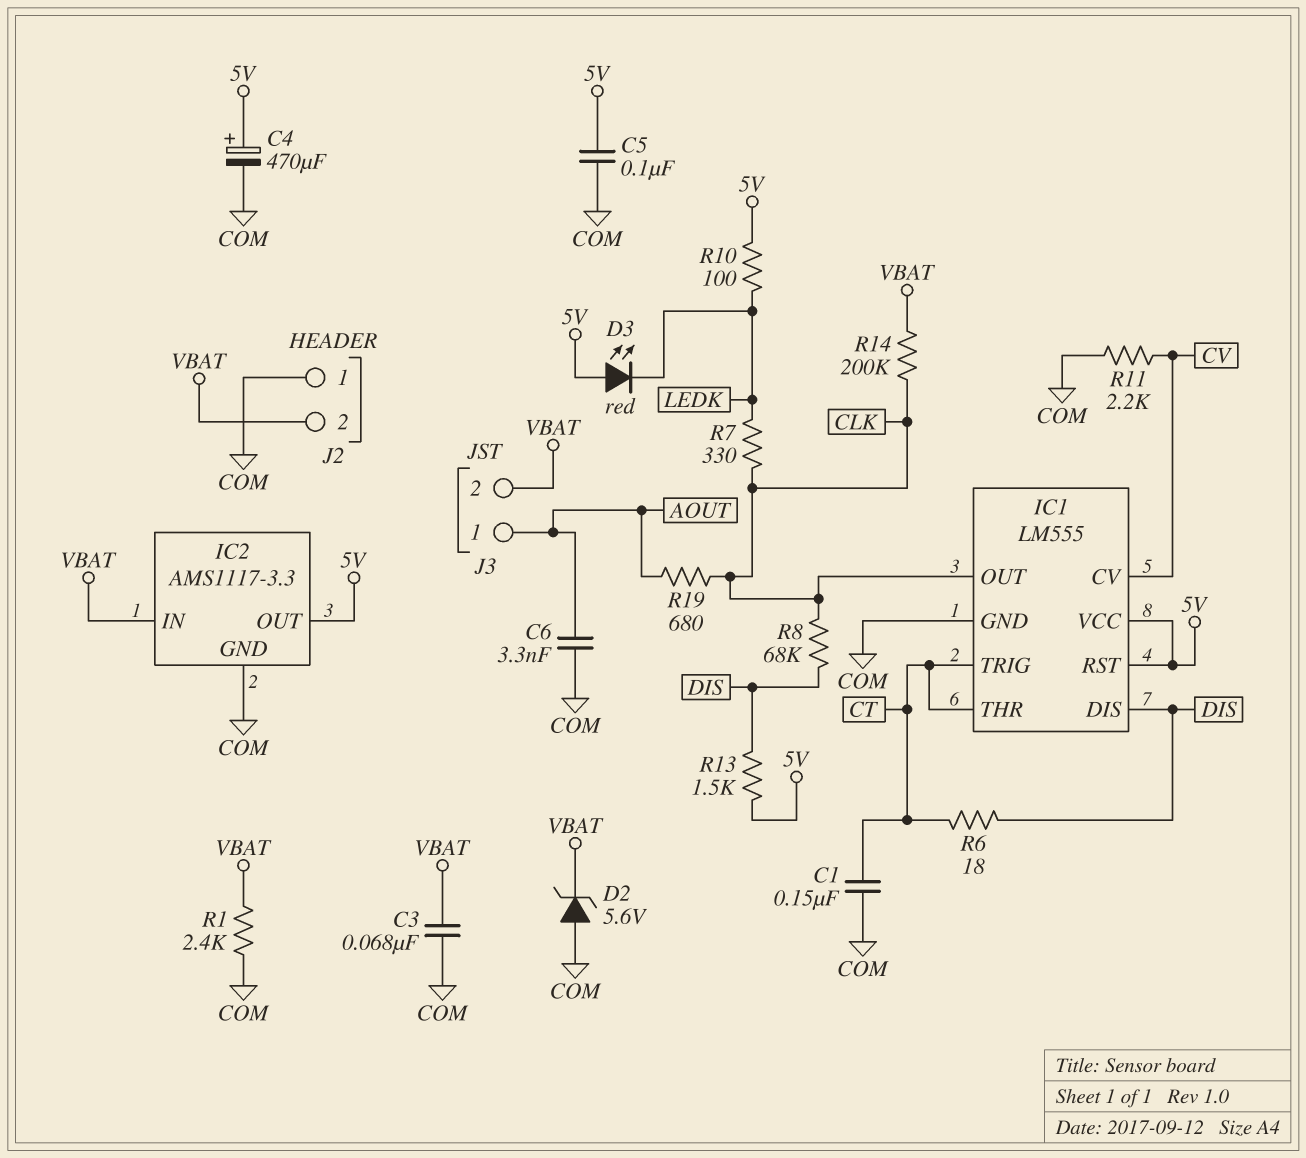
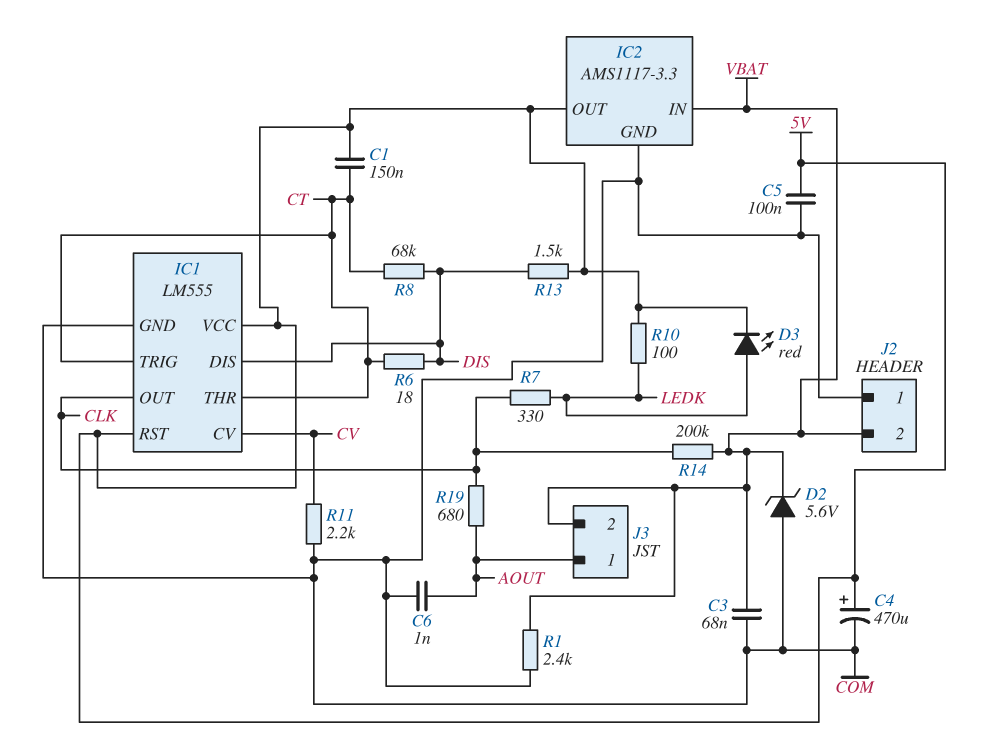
C1: 150nF (COM, CT) -> 150nF (5V, CT)
C6: 3.3nF (AOUT, COM) -> 1nF (AOUT, COM)
D3: LED red (A 5V, K LEDK) -> LED red (A LEDK, K 5V)
R8: 68k (CLK, DIS) -> 68k (CT, DIS)

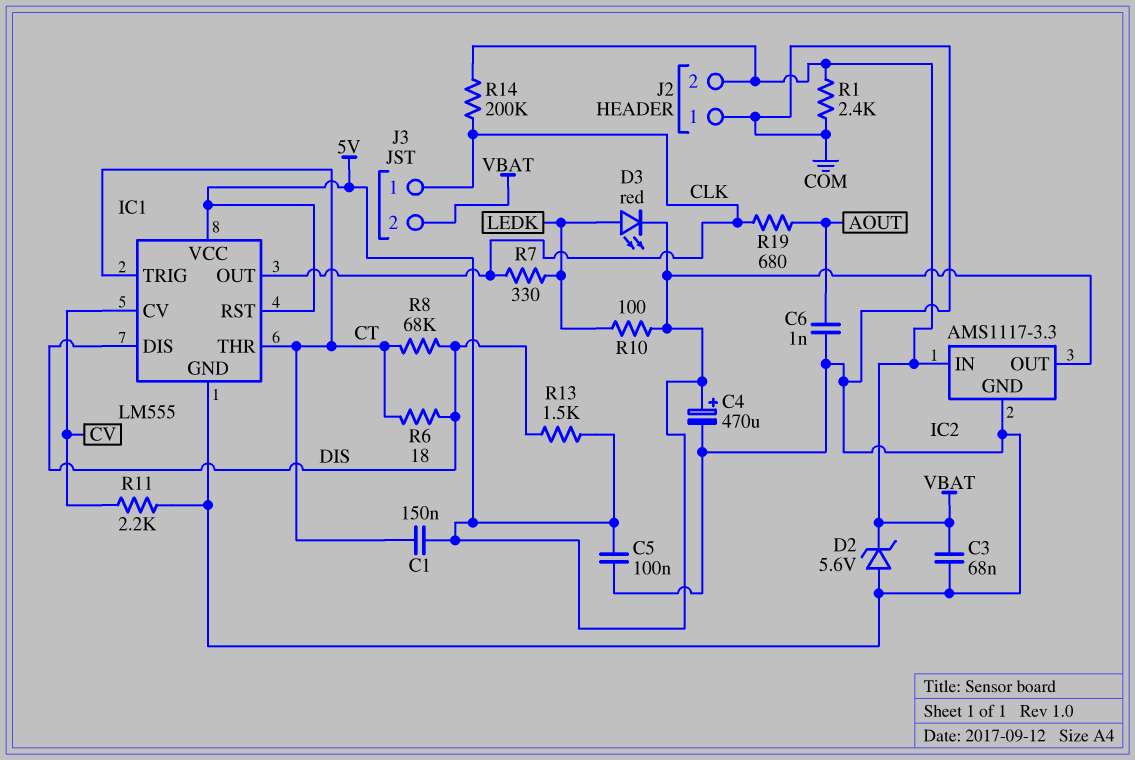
J3 pin 1: AOUT -> CLK

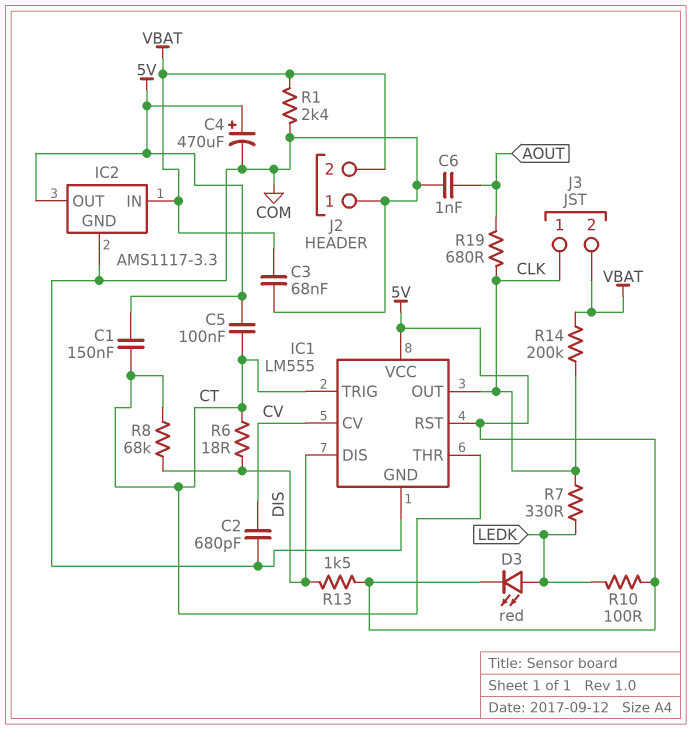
C2: none -> 680pF (COM, CV)
C5: 100nF (5V, COM) -> 100nF (5V, CT)
D2: zener 5.6V (A COM, K VBAT) -> none
R11: 2.2k (COM, CV) -> none

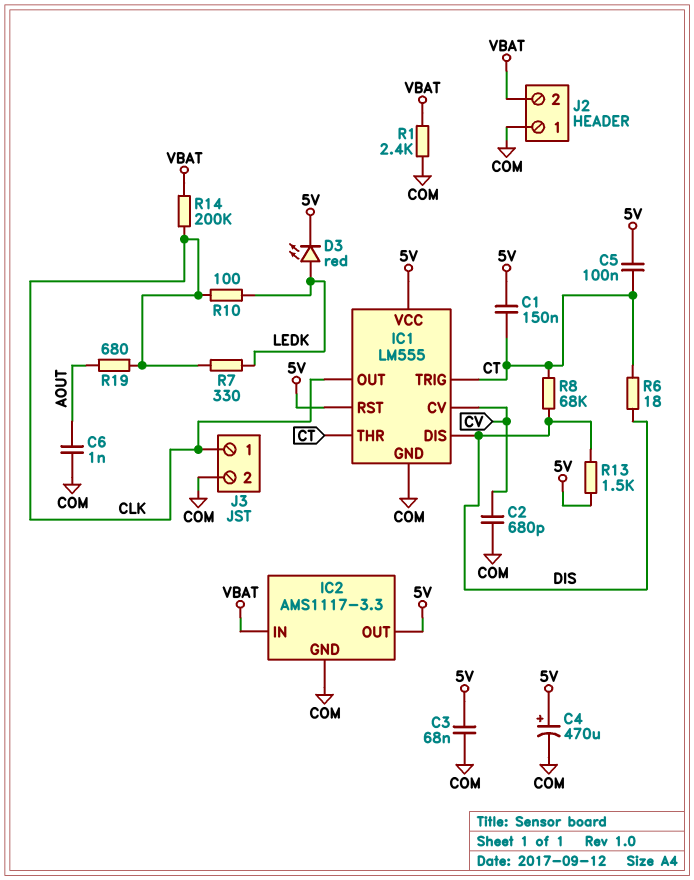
C3: 68nF (COM, VBAT) -> 68nF (5V, COM)
J3 pin 2: VBAT -> COM
R10: 100 (5V, LEDK) -> 100 (CLK, LEDK)

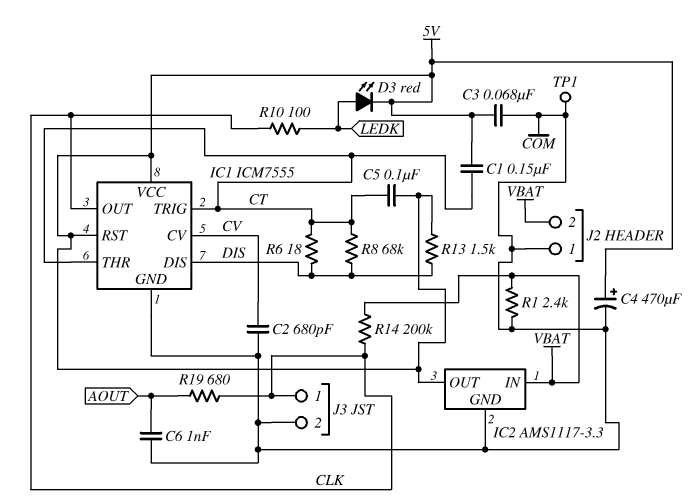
IC1: LM555 -> ICM7555
R7: 330 (CLK, LEDK) -> none
TP1: none -> test point (COM)

